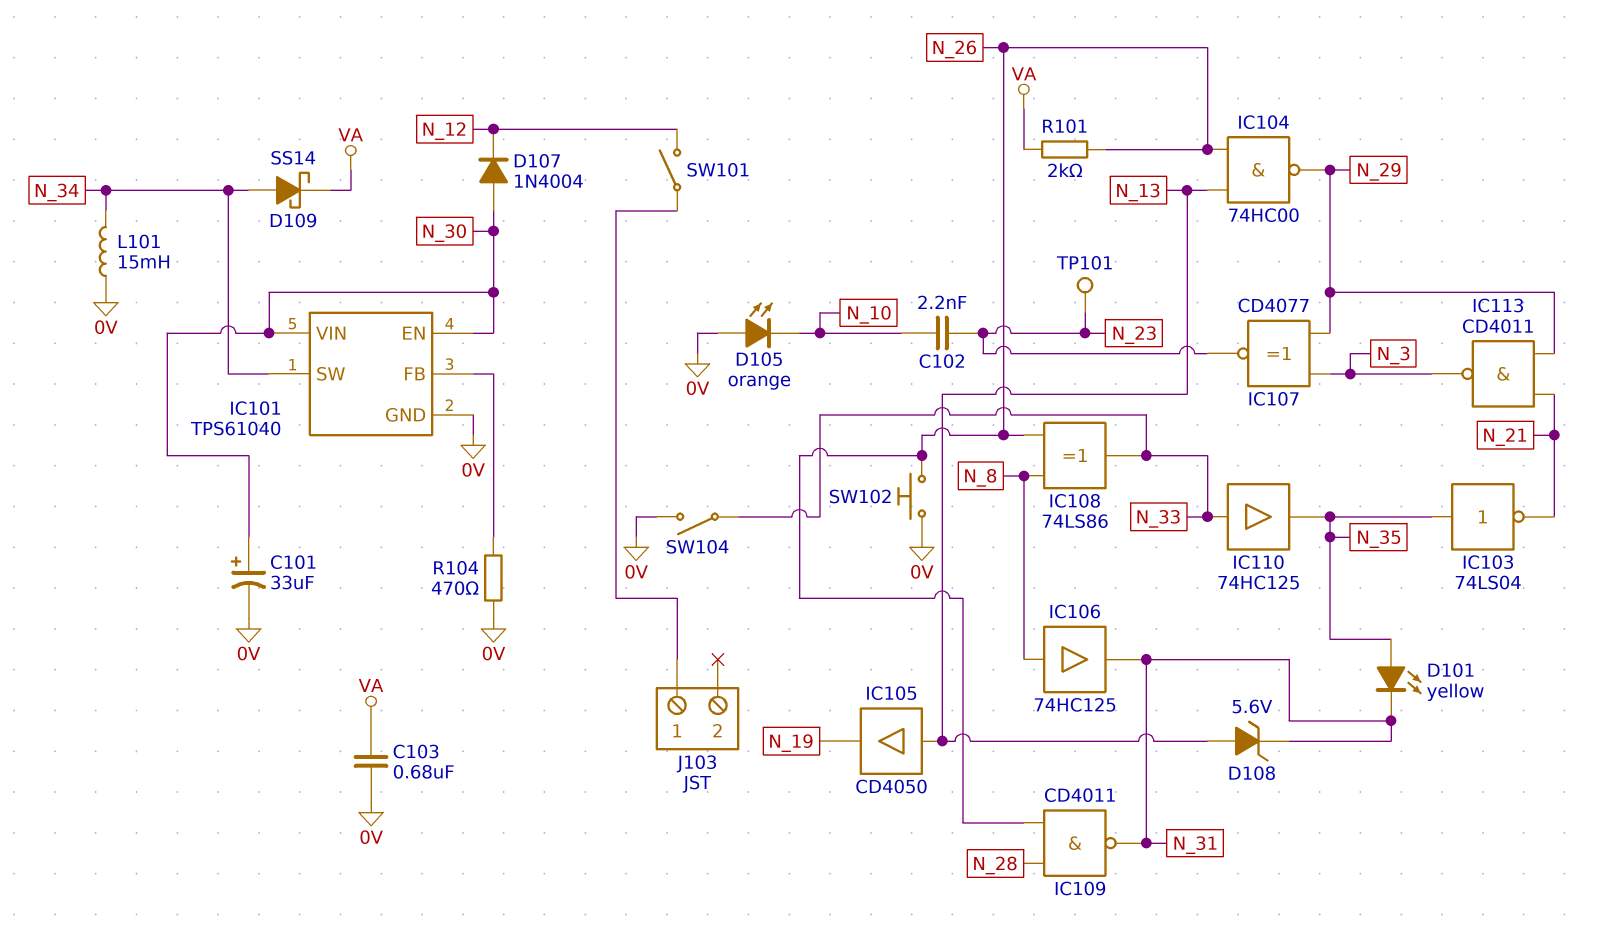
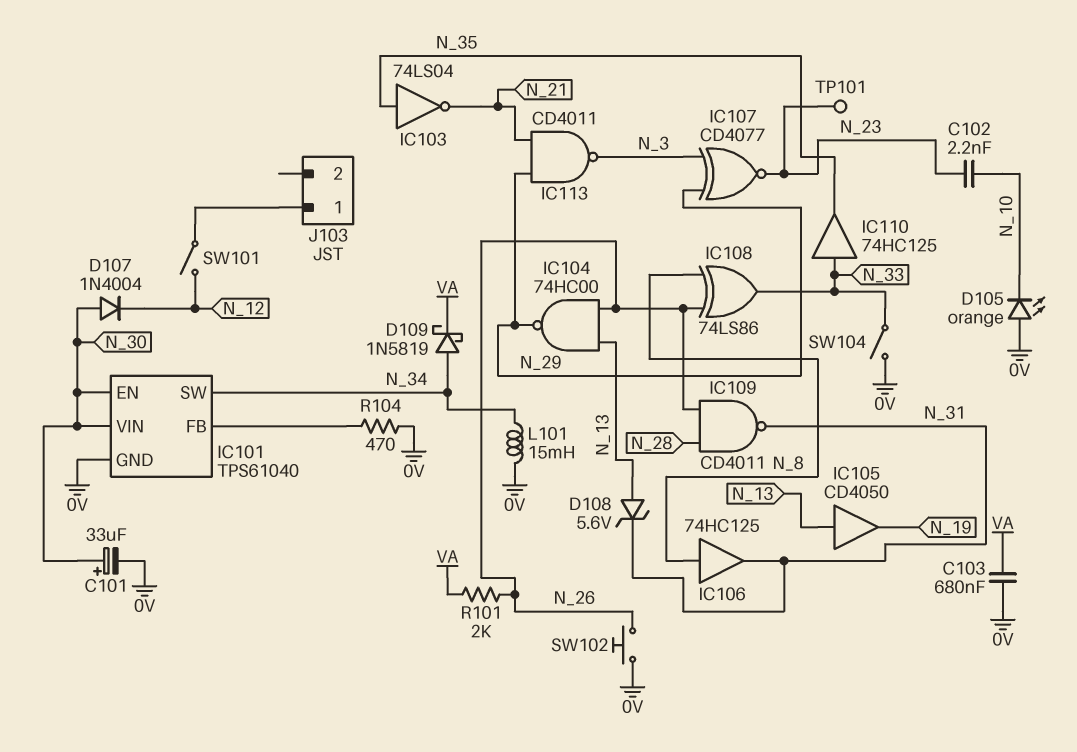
D101: LED yellow (A N_35, K N_31) -> none
D109: schottky SS14 (A N_34, K VA) -> schottky 1N5819 (A N_34, K VA)

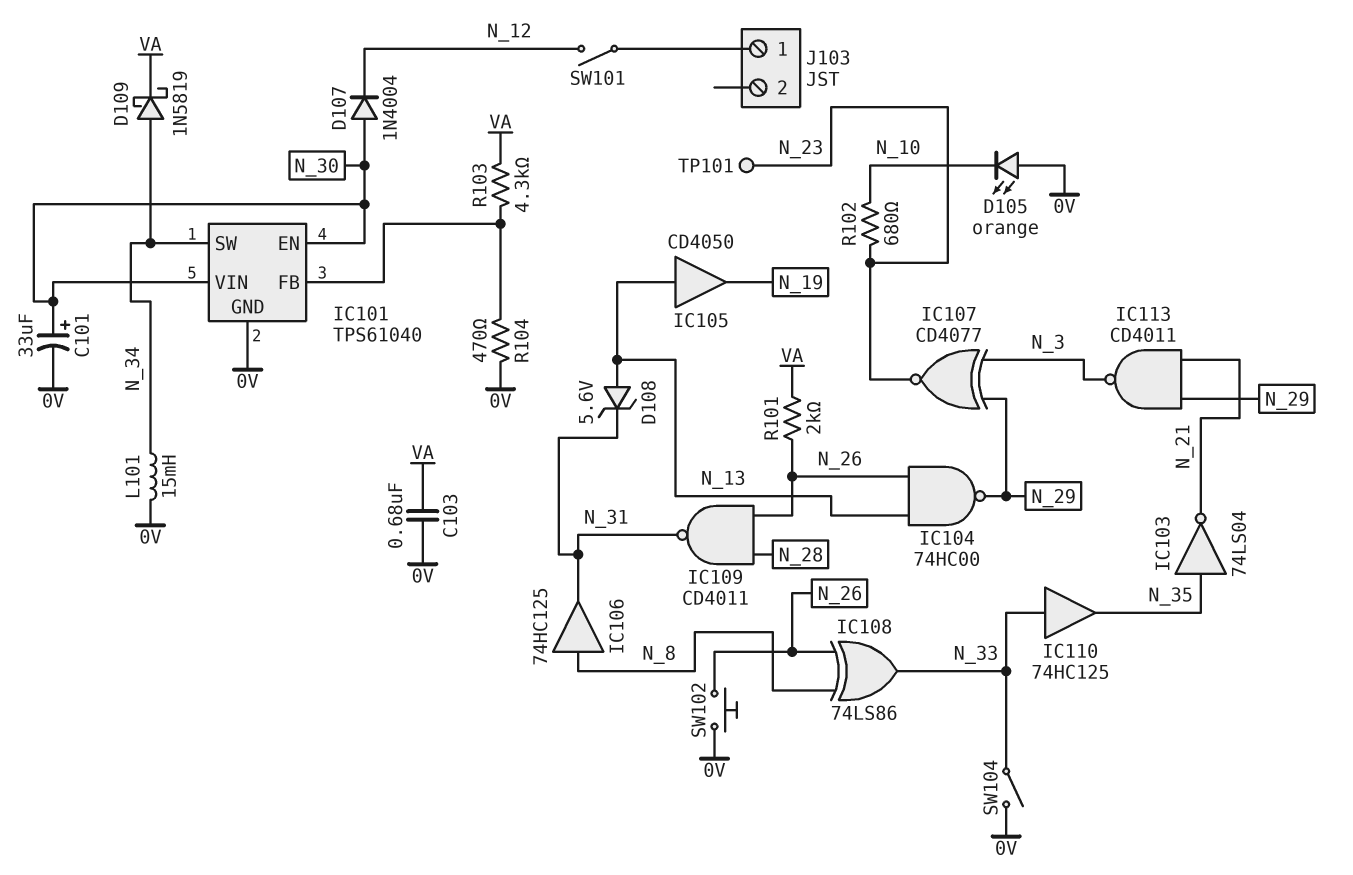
C102: 2.2nF (N_10, N_23) -> none
R102: none -> 680 (N_10, N_23)
R103: none -> 4.3k (IC101/FB, VA)

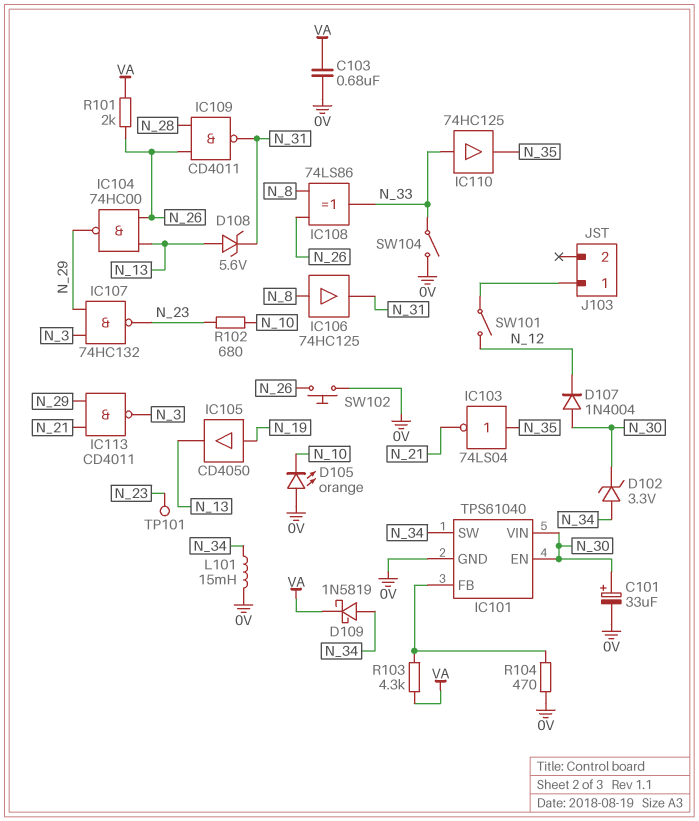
D102: none -> zener 3.3V (A N_34, K N_30)
IC105: buffer CD4050 (in N_13, out N_19) -> buffer CD4050 (in N_19, out N_13)
IC107: XNOR CD4077 (in N_3, in N_29, out N_23) -> NAND 74HC132 (in N_3, in N_29, out N_23)

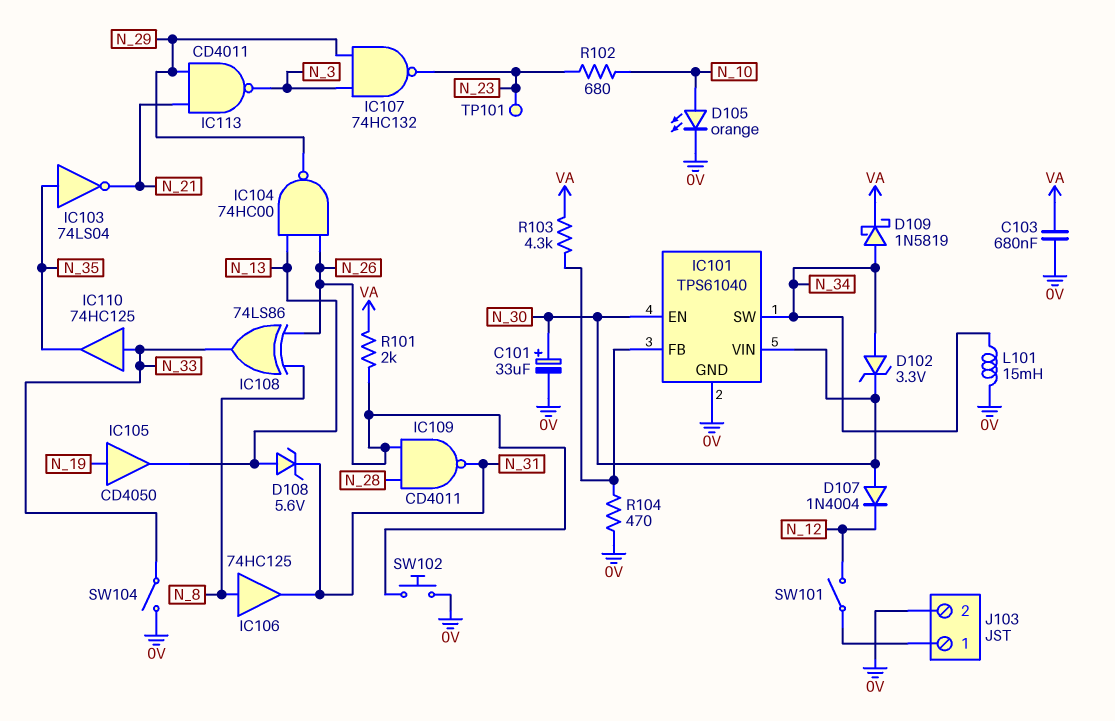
D105: LED orange (A 0V, K N_10) -> LED orange (A N_10, K 0V)
J103 pin 2: none -> 0V

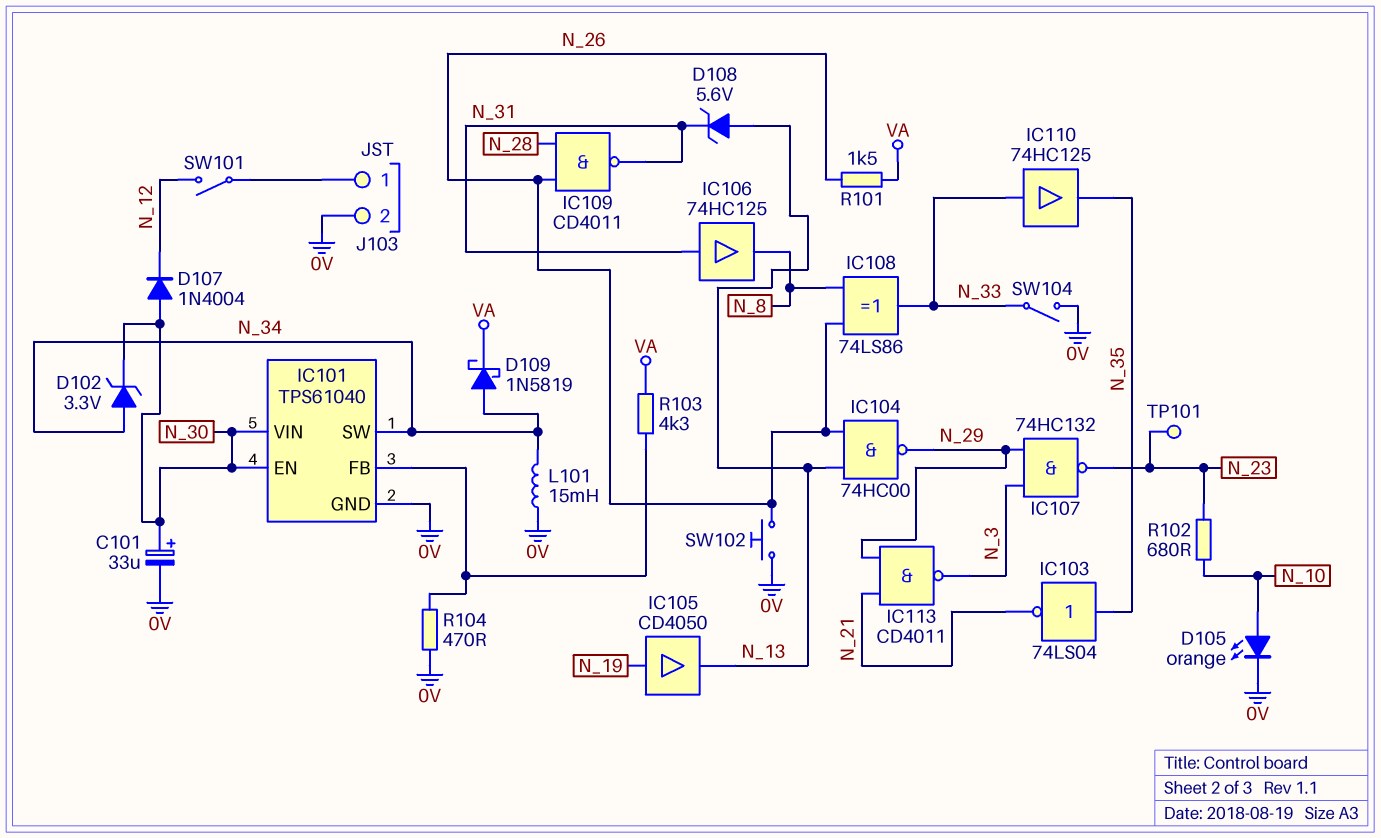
C103: 680nF (0V, VA) -> none
IC106: buffer 74HC125 (in N_8, out N_31) -> buffer 74HC125 (in N_31, out N_8)
R101: 2k (N_26, VA) -> 1.5k (N_26, VA)

